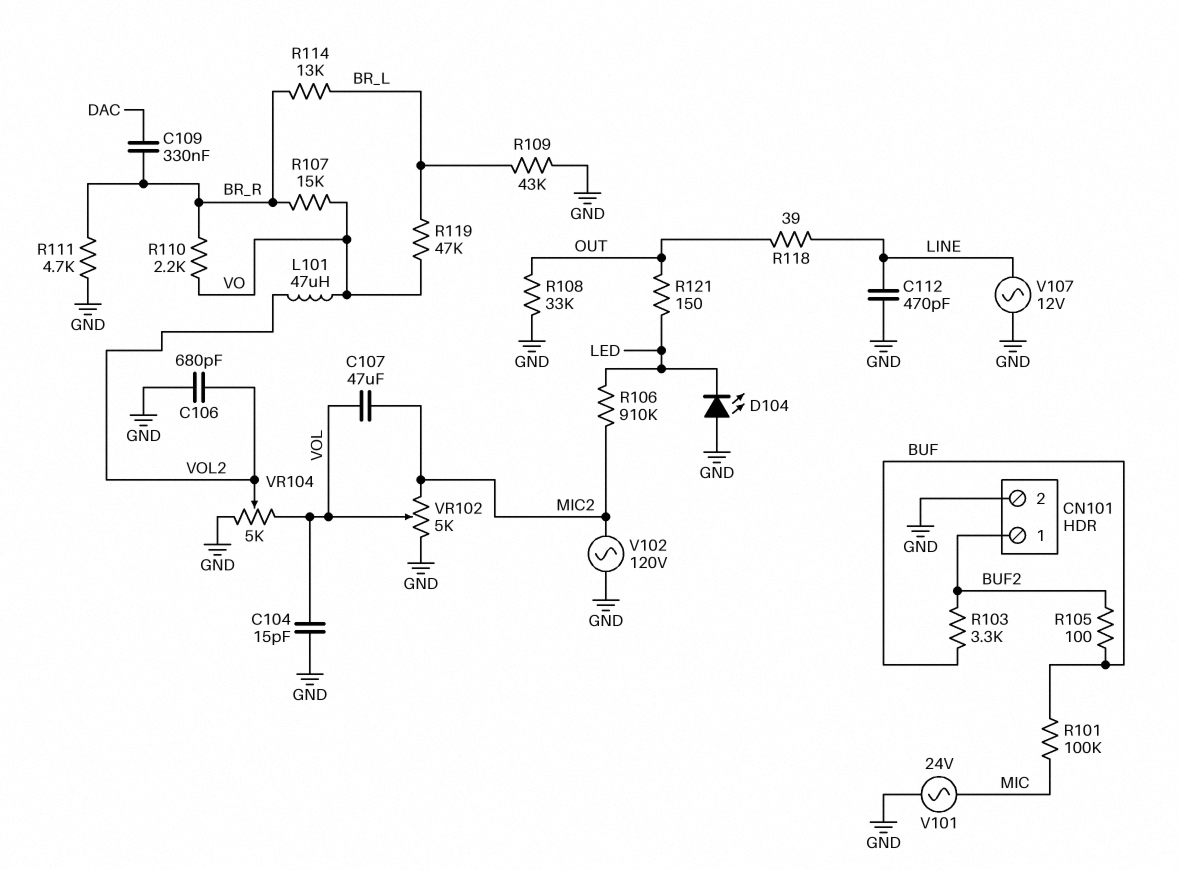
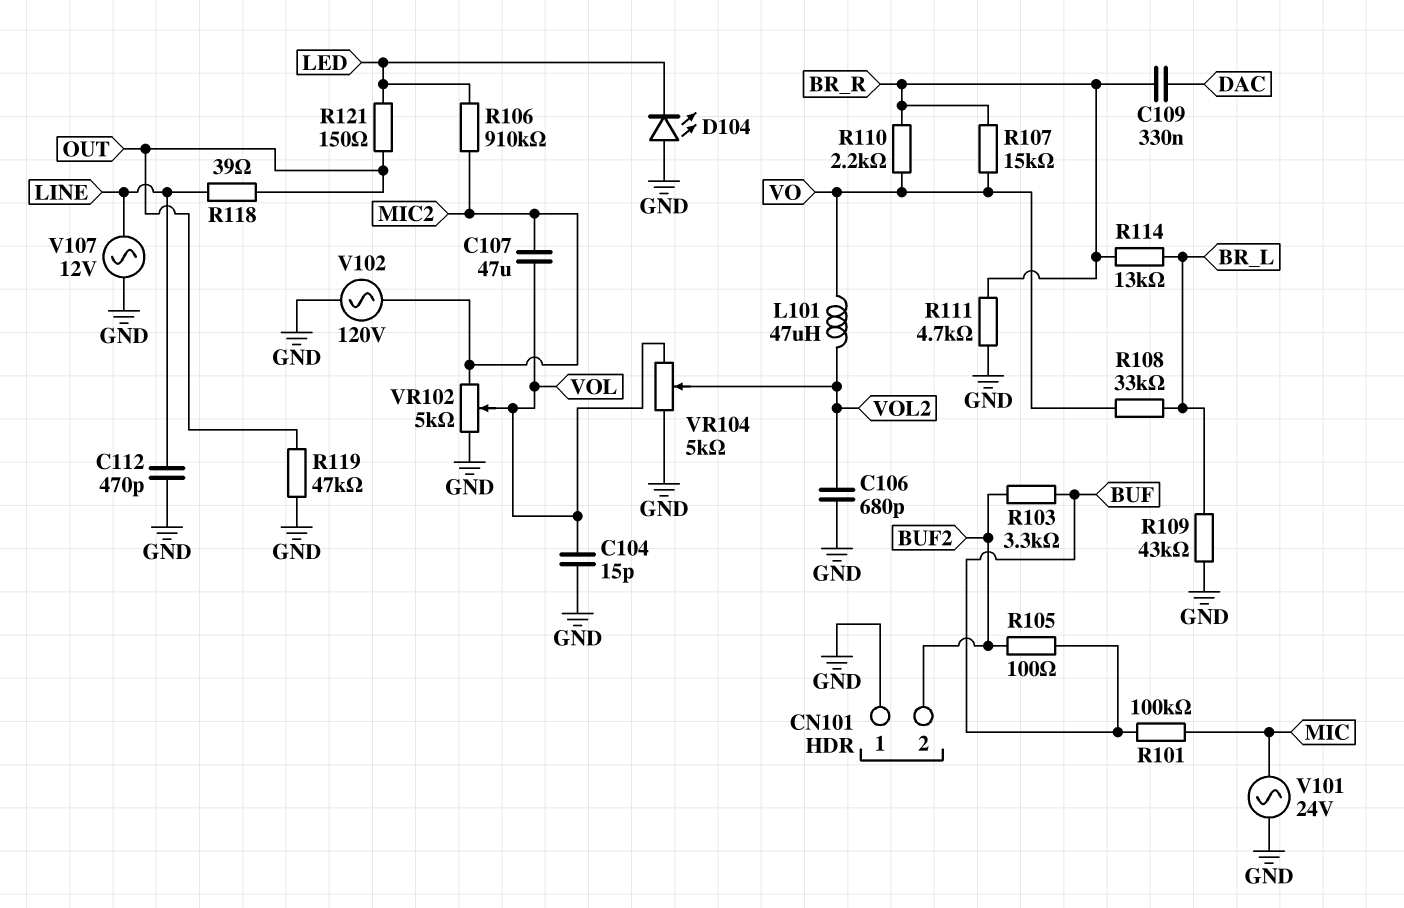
CN101 pin 1: BUF2 -> GND
CN101 pin 2: GND -> BUF2
R108: 33k (GND, OUT) -> 33k (BR_L, VO)
R119: 47k (BR_L, VO) -> 47k (GND, OUT)

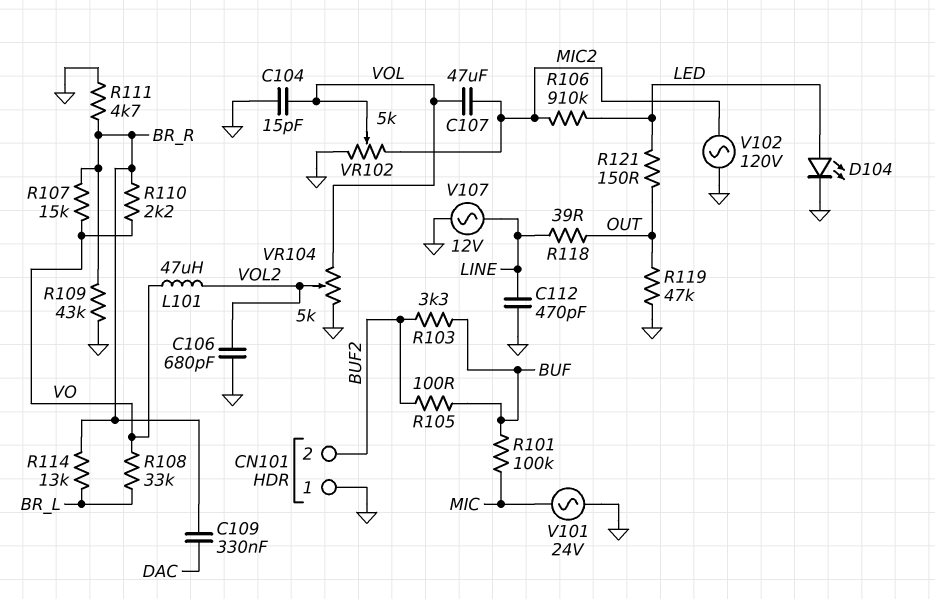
D104: LED (A GND, K LED) -> LED (A LED, K GND)
R109: 43k (BR_L, GND) -> 43k (BR_R, GND)

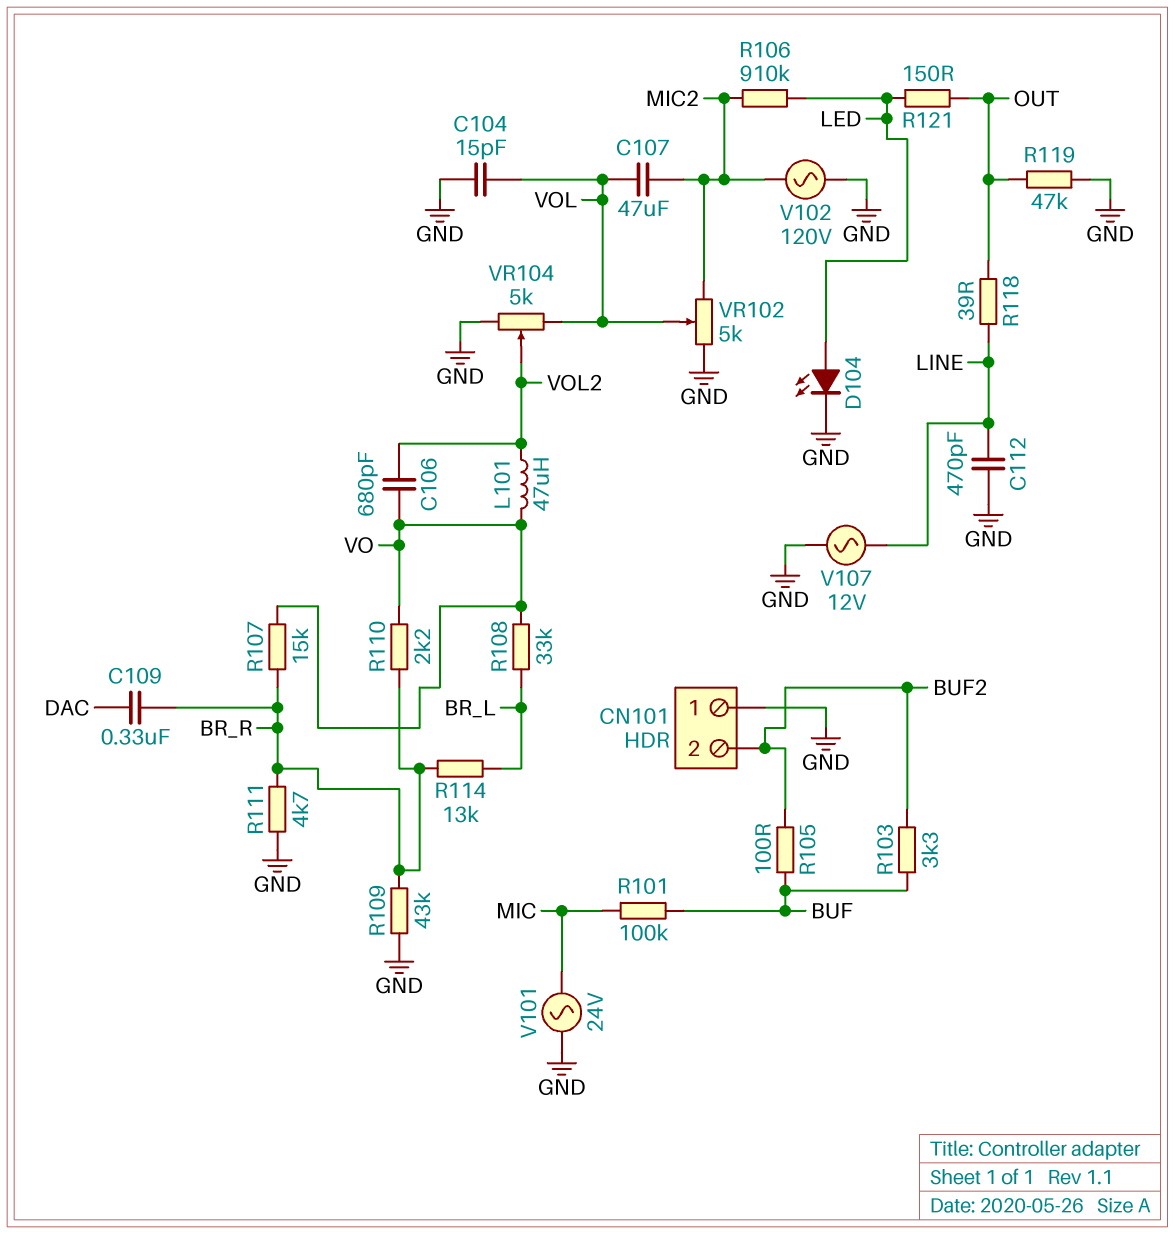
C106: 680pF (GND, VOL2) -> 680pF (VO, VOL2)

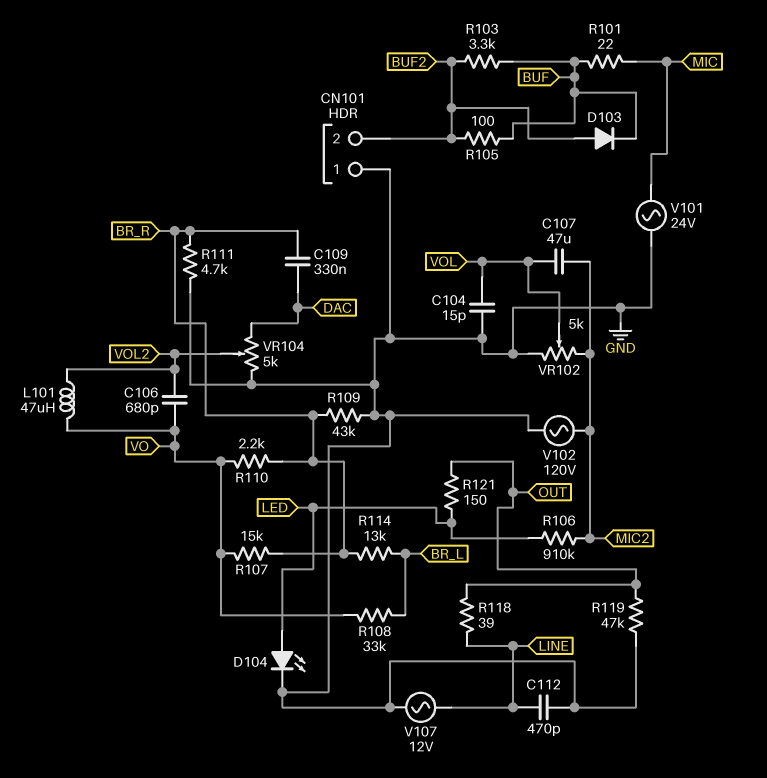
D103: none -> diode (A BUF2, K BUF)
R101: 100k (BUF, MIC) -> 22 (BUF, MIC)
VR104: 5k (GND, VOL, wiper VOL2) -> 5k (DAC, GND, wiper VOL2)

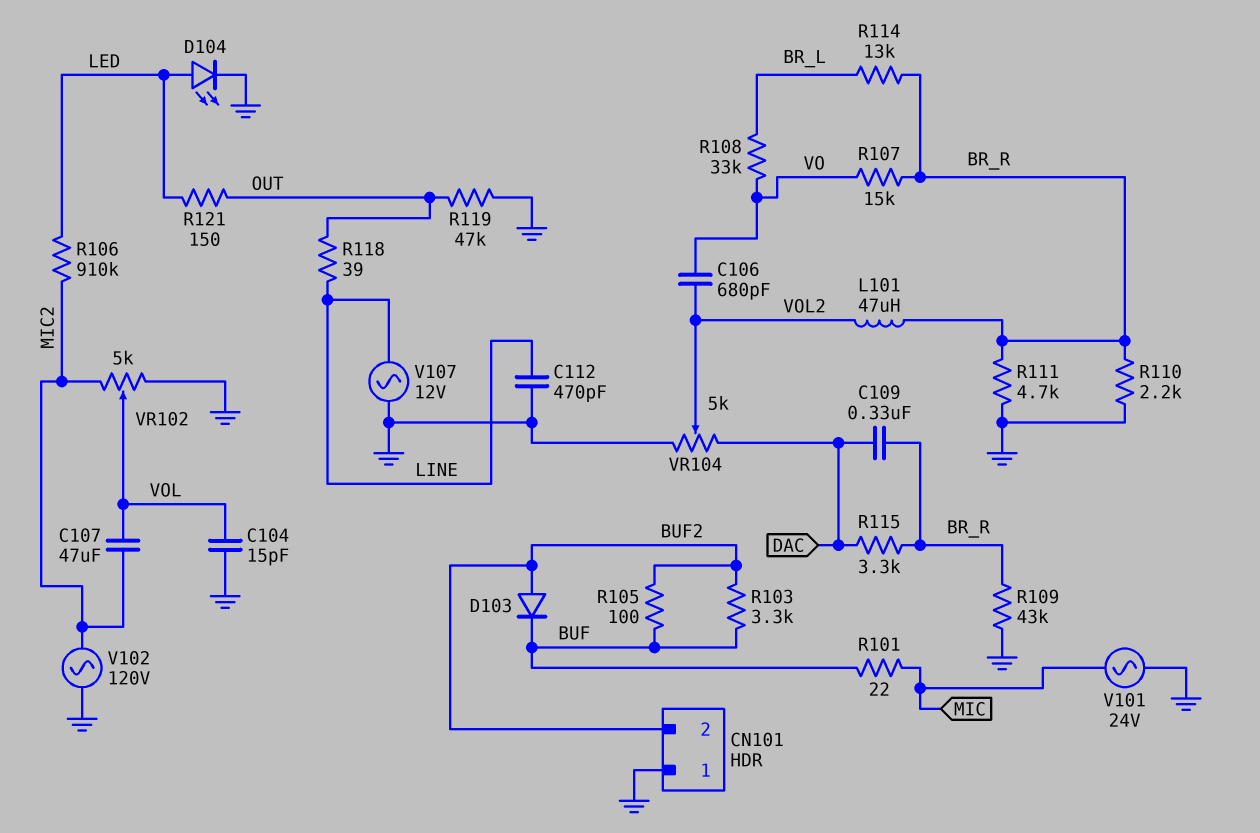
L101: 47uH (VO, VOL2) -> 47uH (BR_R, VOL2)
R110: 2.2k (BR_R, VO) -> 2.2k (BR_R, GND)
R115: none -> 3.3k (BR_R, DAC)

